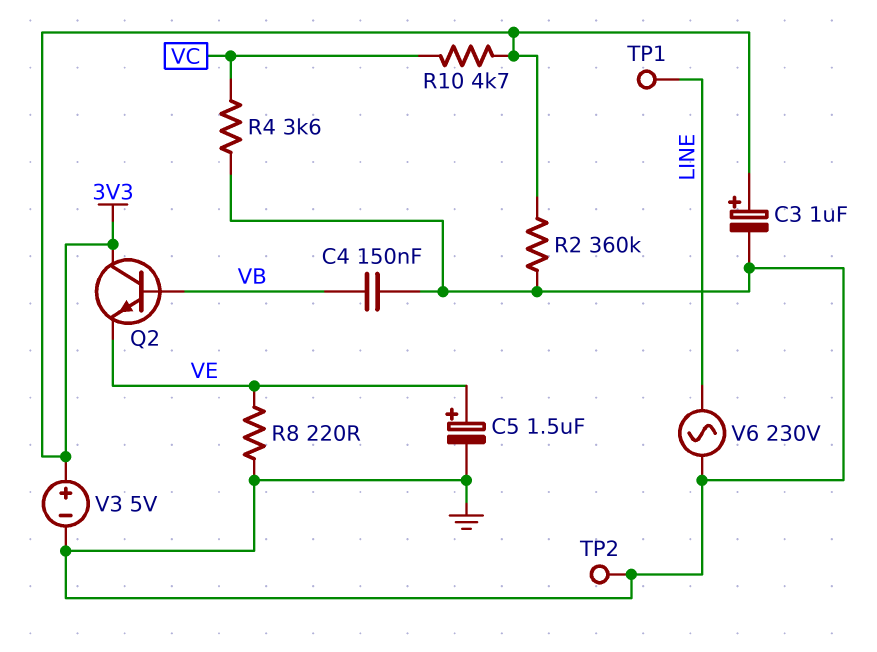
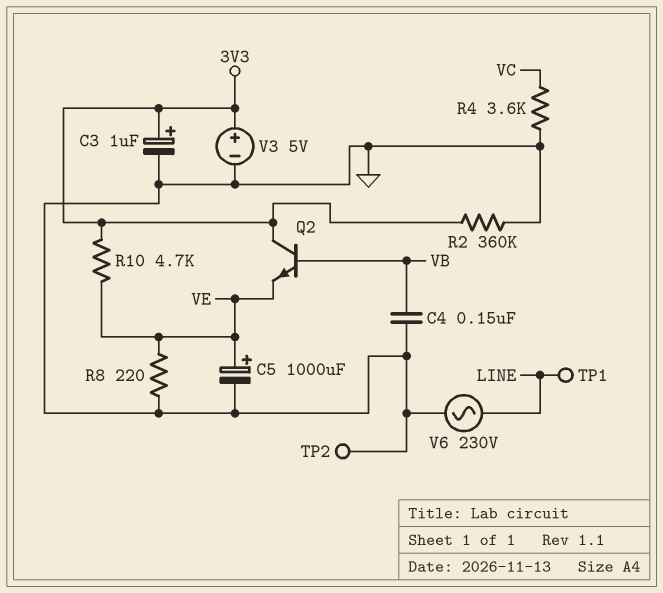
C5: 1.5uF (plus VE, minus GND) -> 1000uF (plus VE, minus GND)
R10: 4.7k (3V3, VC) -> 4.7k (3V3, VE)

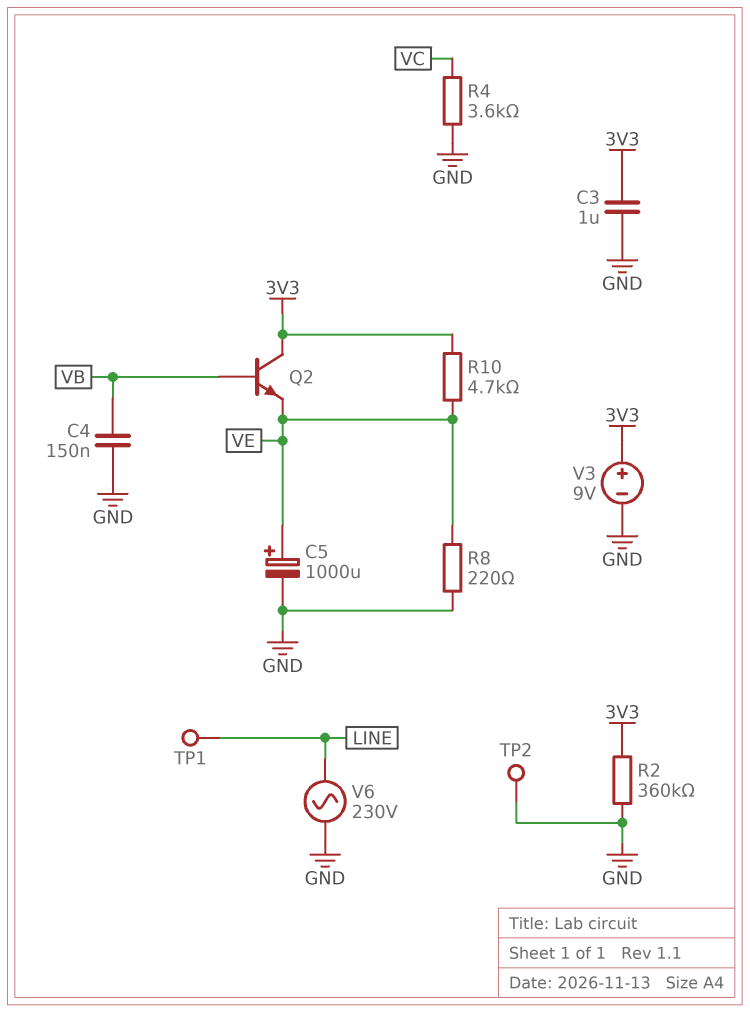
C3: 1uF (plus 3V3, minus GND) -> 1uF (3V3, GND)
V3: 5V (plus 3V3, minus GND) -> 9V (plus 3V3, minus GND)

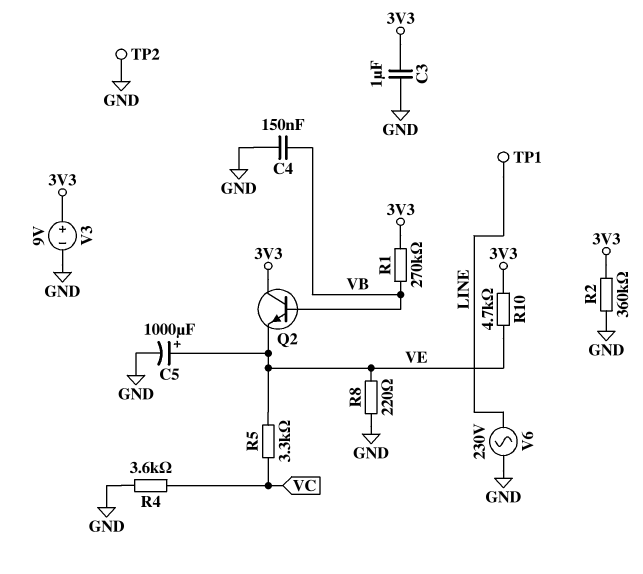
R1: none -> 270k (3V3, VB)
R5: none -> 3.3k (VC, VE)

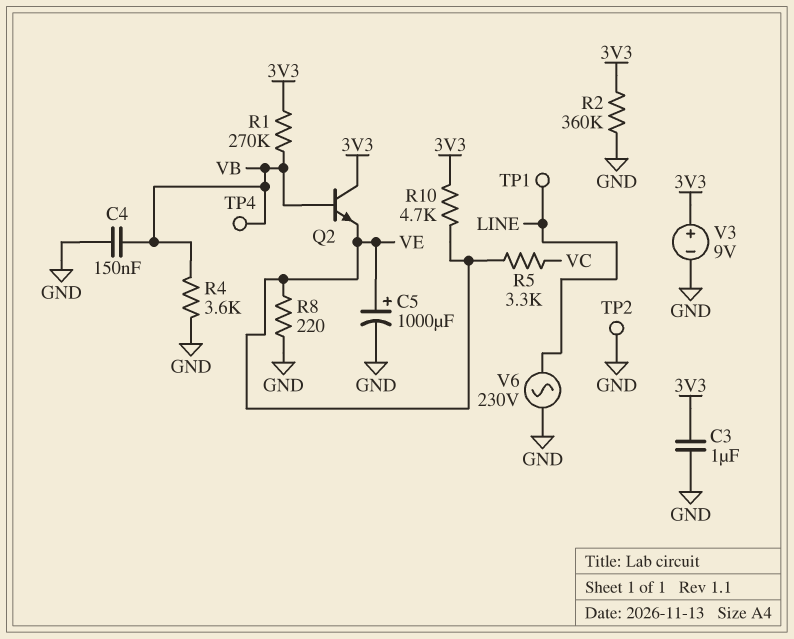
R4: 3.6k (GND, VC) -> 3.6k (GND, VB)
TP4: none -> test point (VB)

